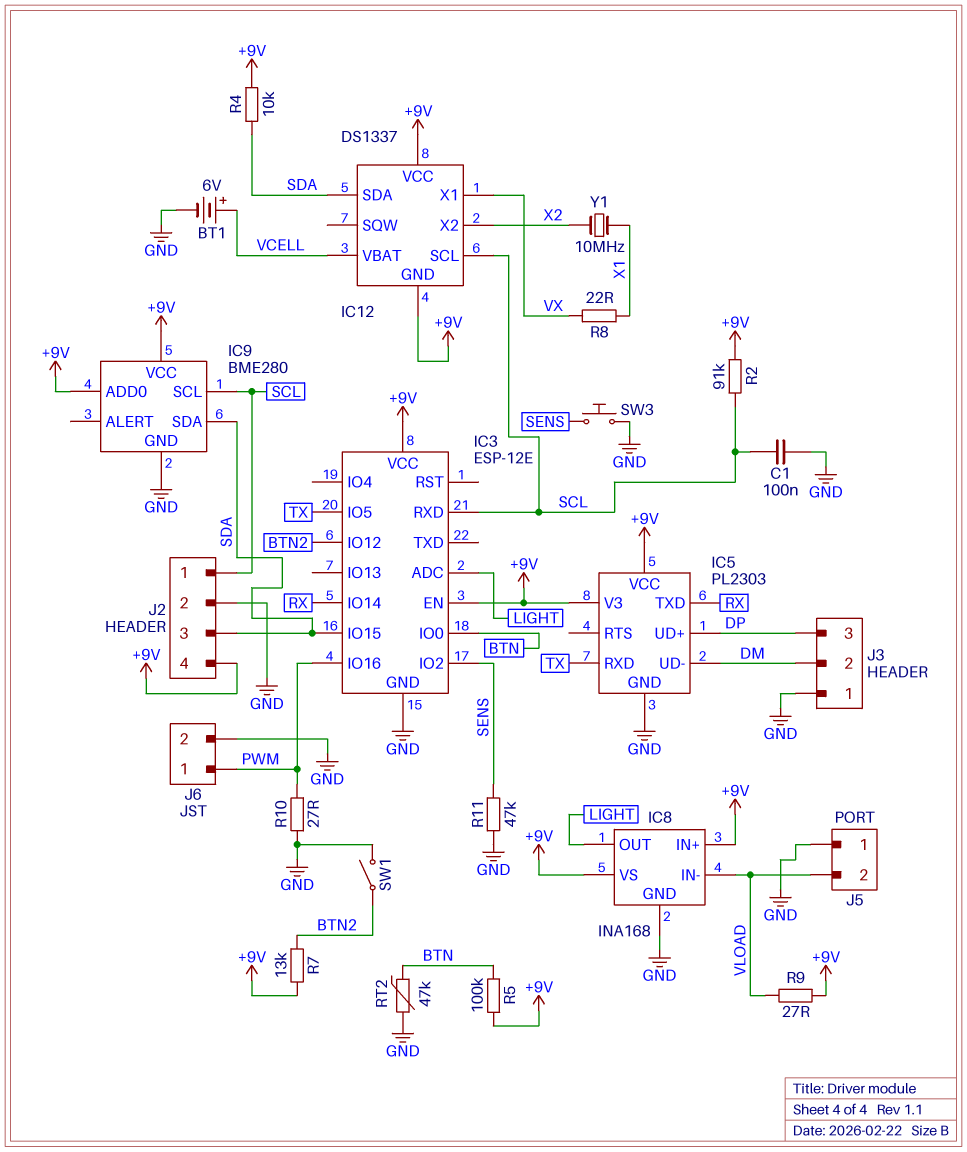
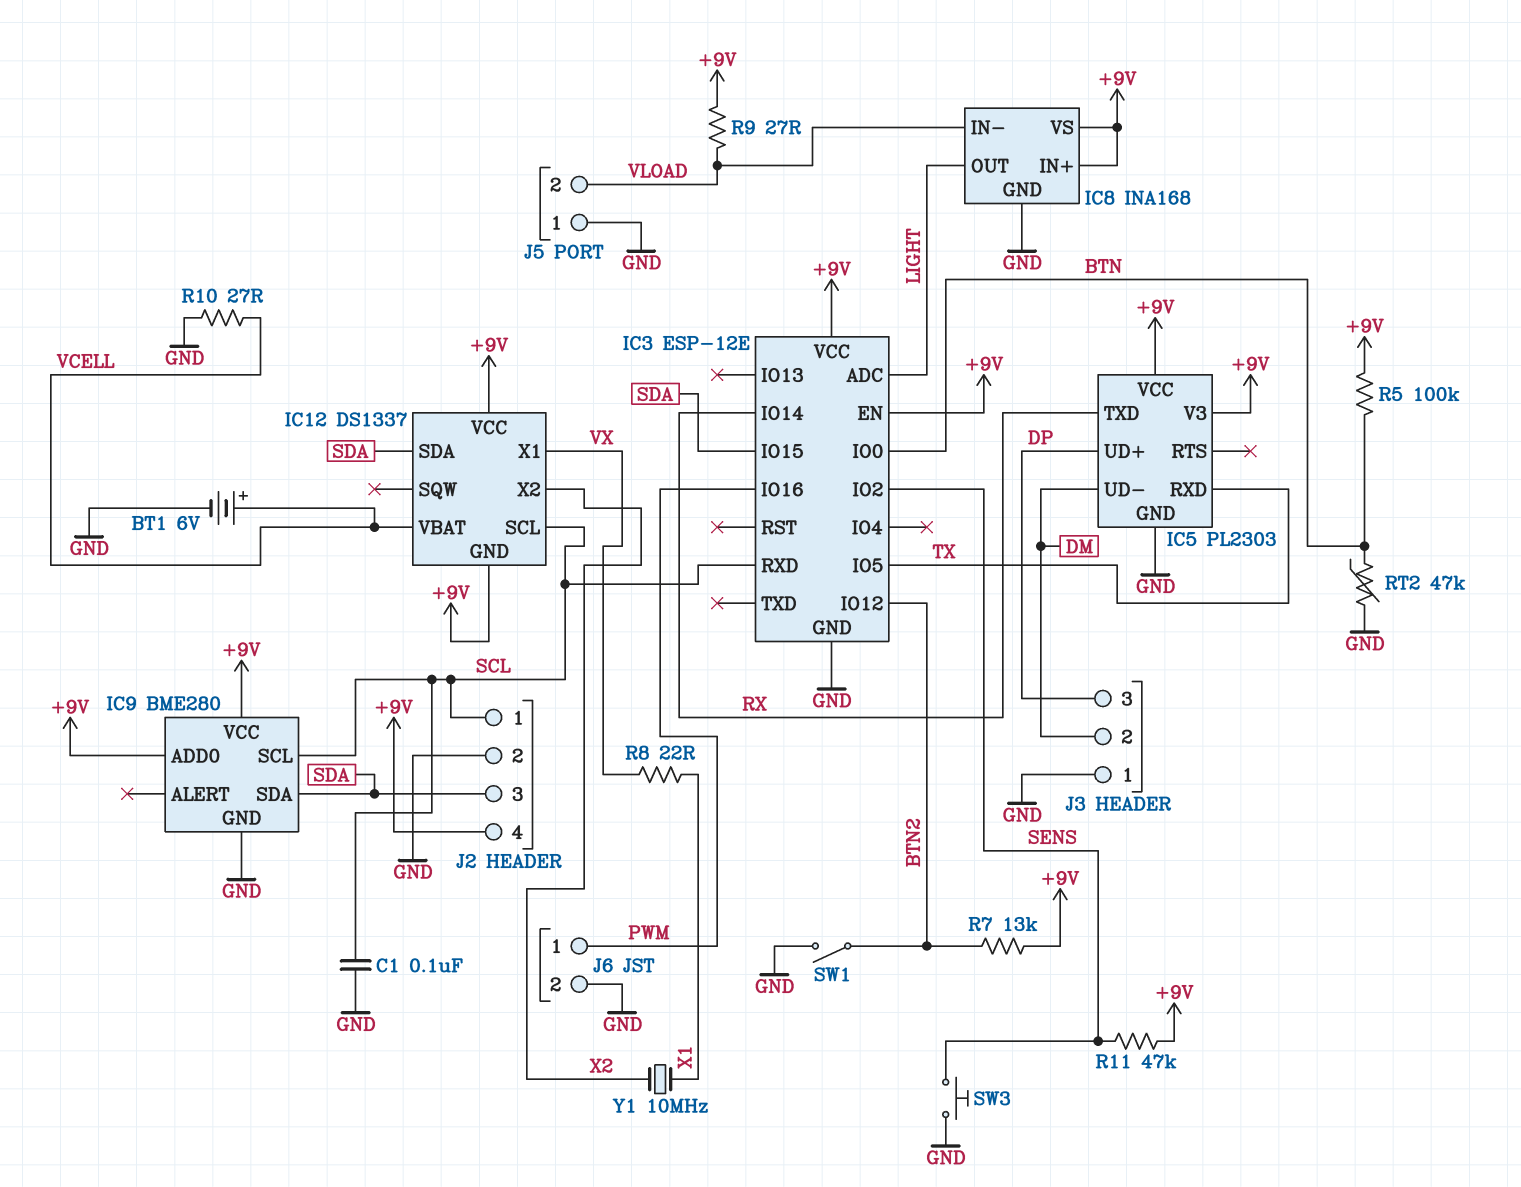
R2: 91k (+9V, SCL) -> none
R4: 10k (+9V, SDA) -> none
R10: 27 (GND, PWM) -> 27 (GND, VCELL)
R11: 47k (GND, SENS) -> 47k (+9V, SENS)

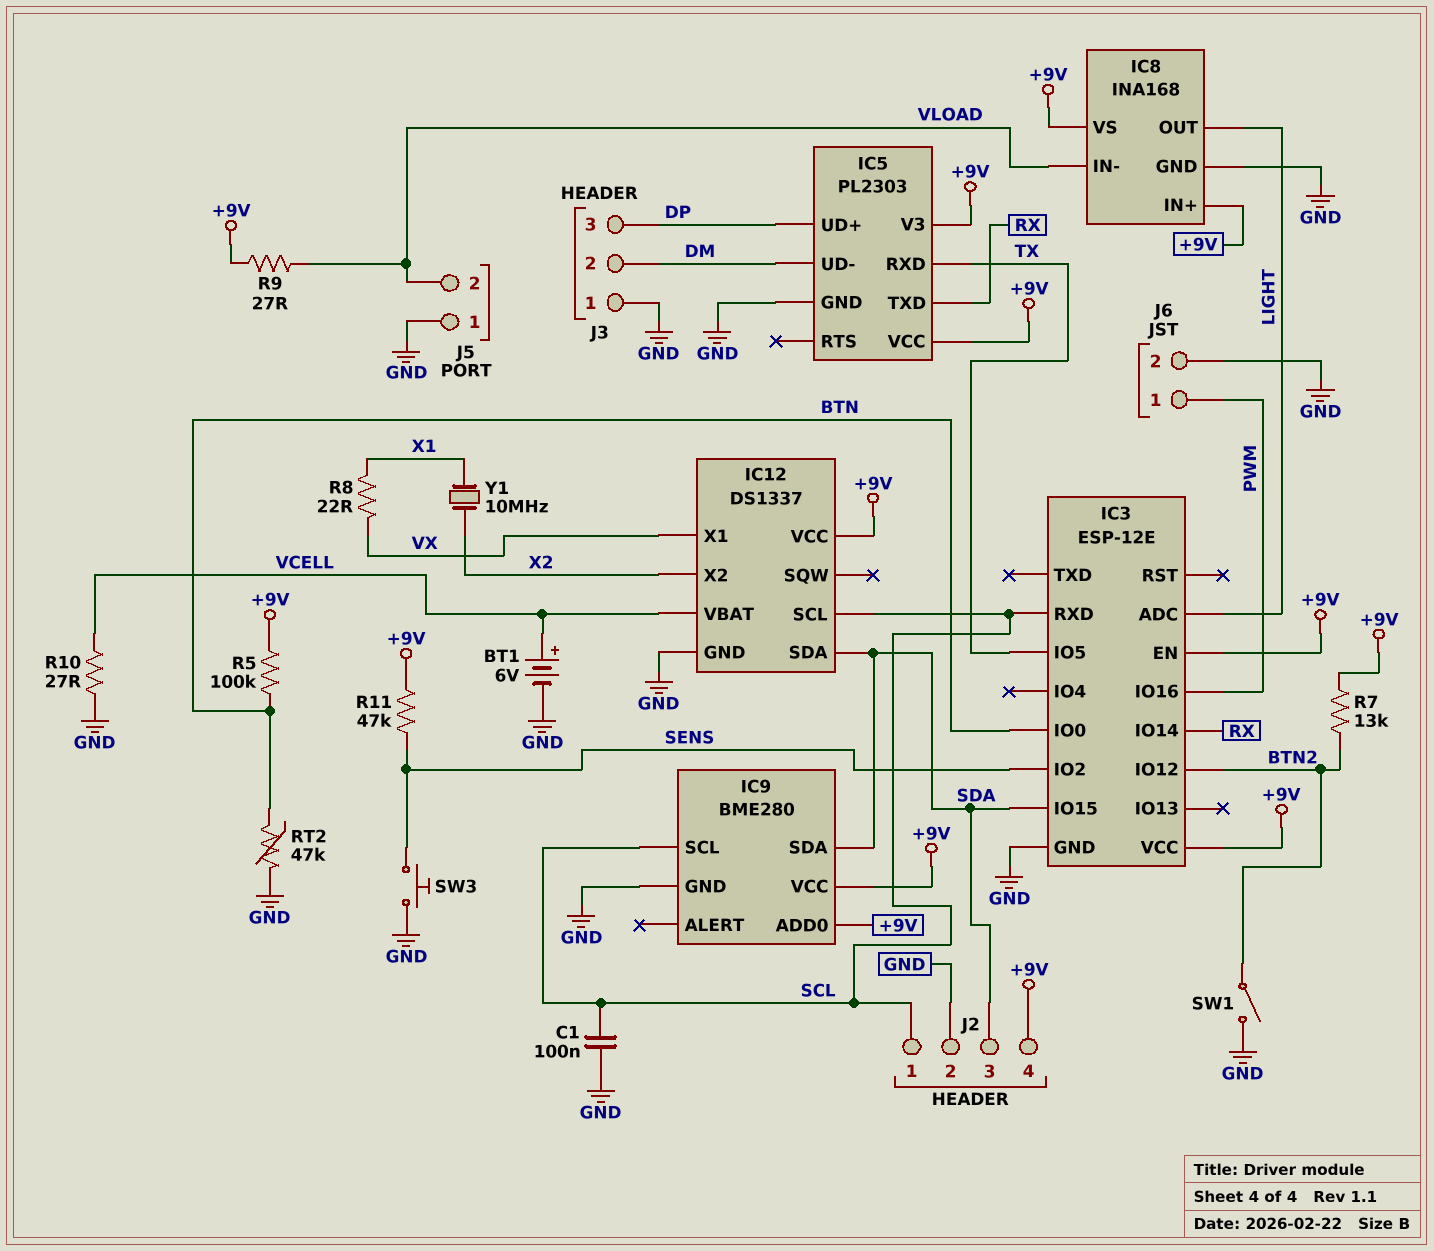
IC12 pin GND: +9V -> GND

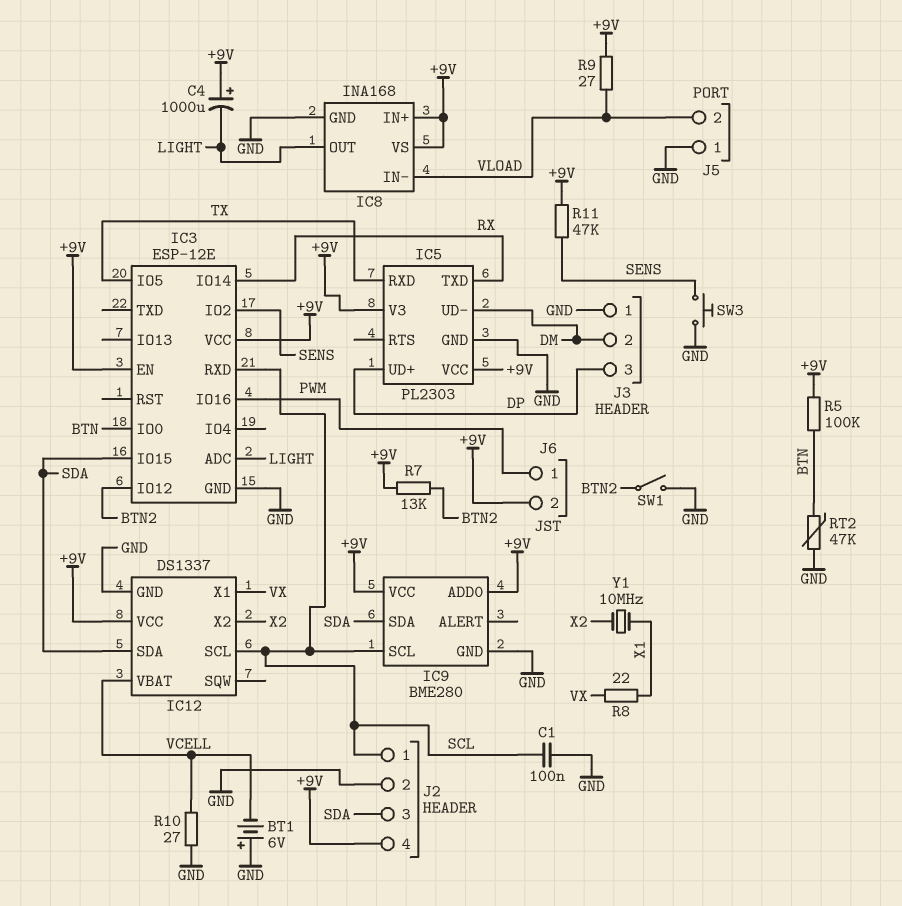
BT1: 6V (plus VCELL, minus GND) -> 6V (plus GND, minus VCELL)
C4: none -> 1000uF (plus +9V, minus LIGHT)
J6 pin 2: GND -> +9V

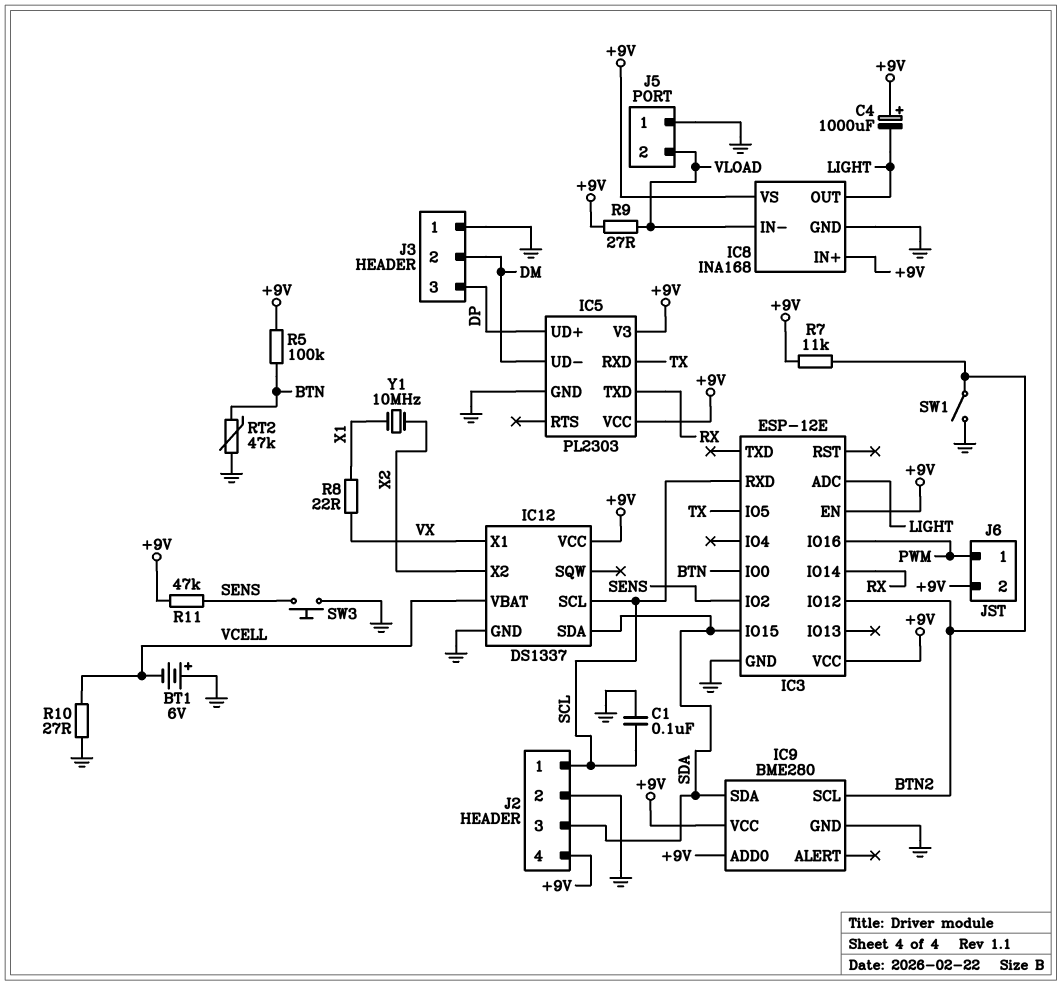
IC9 pin SCL: SCL -> BTN2
R7: 13k (+9V, BTN2) -> 11k (+9V, BTN2)

